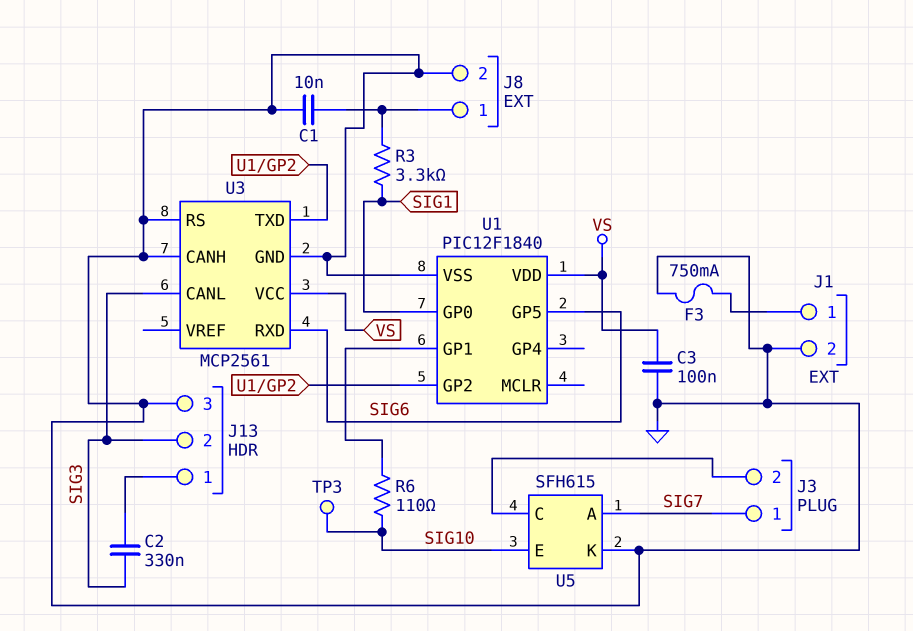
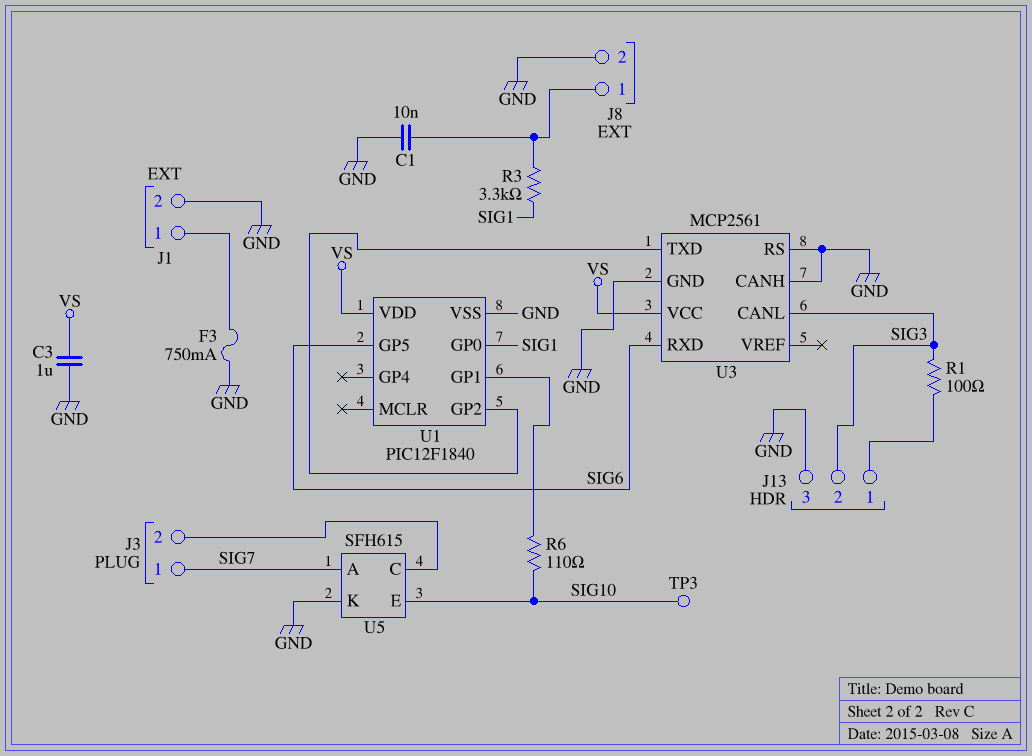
C2: 330nF (J13/1, SIG3) -> none
C3: 100nF (GND, VS) -> 1uF (GND, VS)
R1: none -> 100 (J13/1, SIG3)

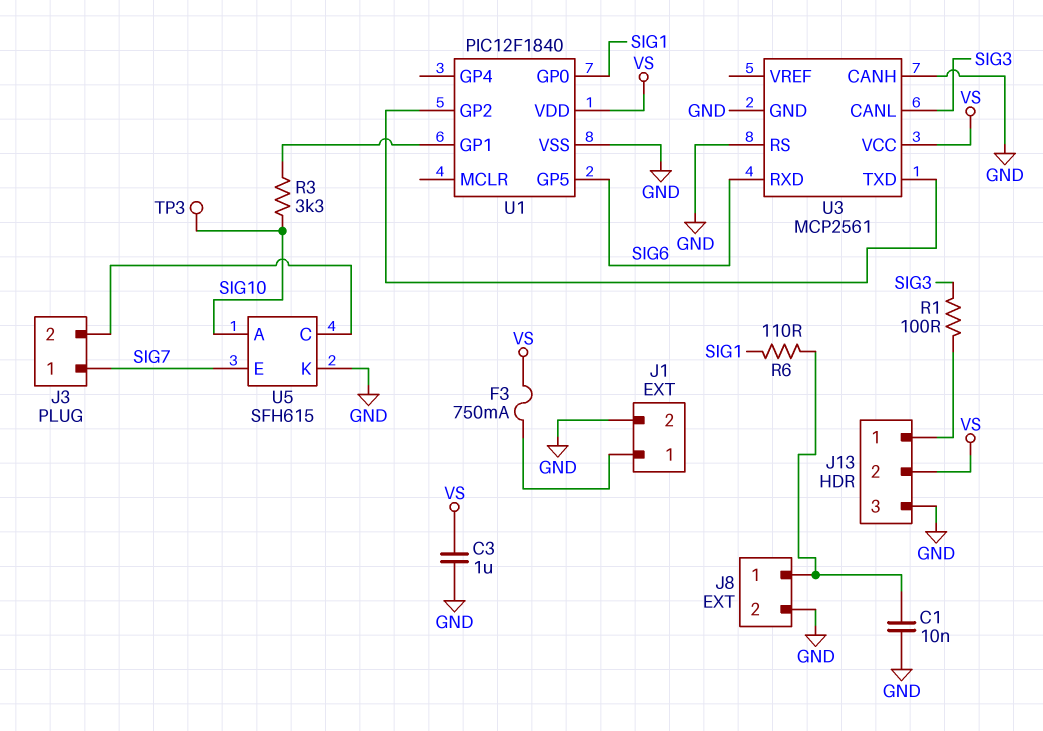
F3: 750mA (GND, J1/1) -> 750mA (J1/1, VS)
J13 pin 2: SIG3 -> VS
R3: 3.3k (J8/1, SIG1) -> 3.3k (SIG10, U1/GP1)
R6: 110 (SIG10, U1/GP1) -> 110 (J8/1, SIG1)
U5 pin A: SIG7 -> SIG10
U5 pin E: SIG10 -> SIG7

